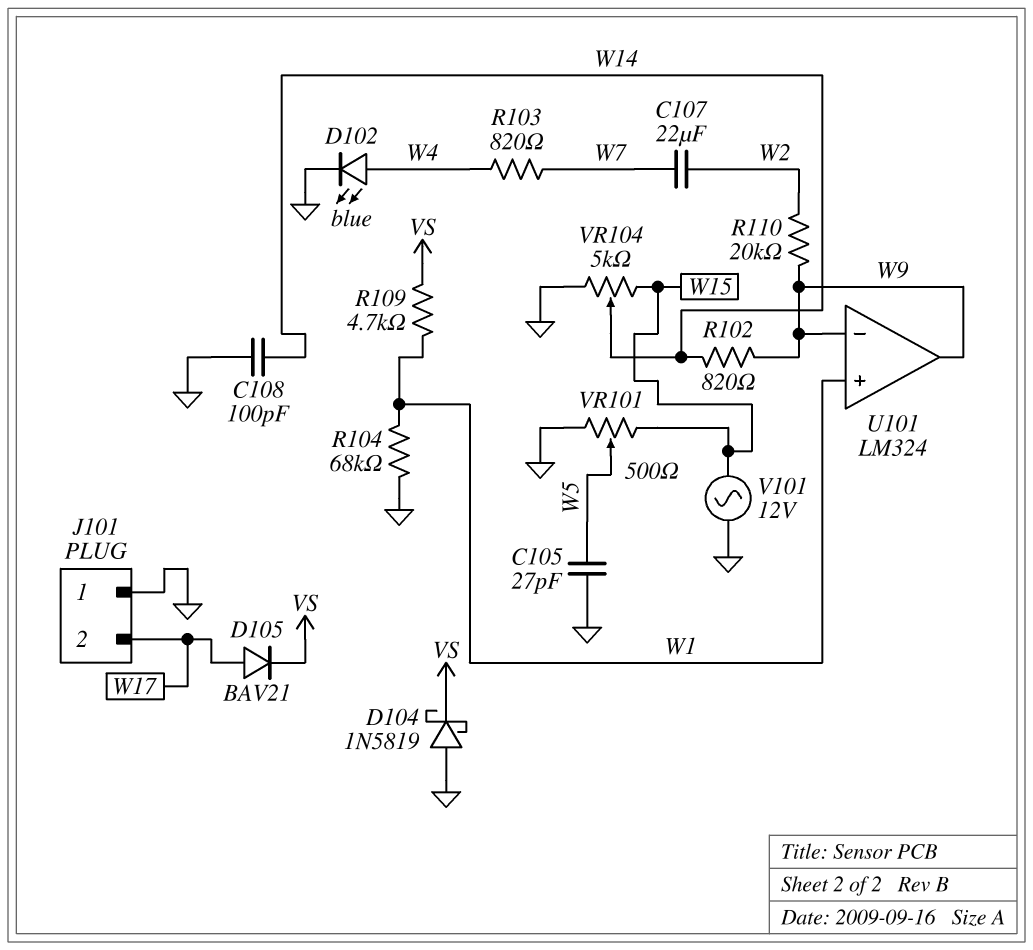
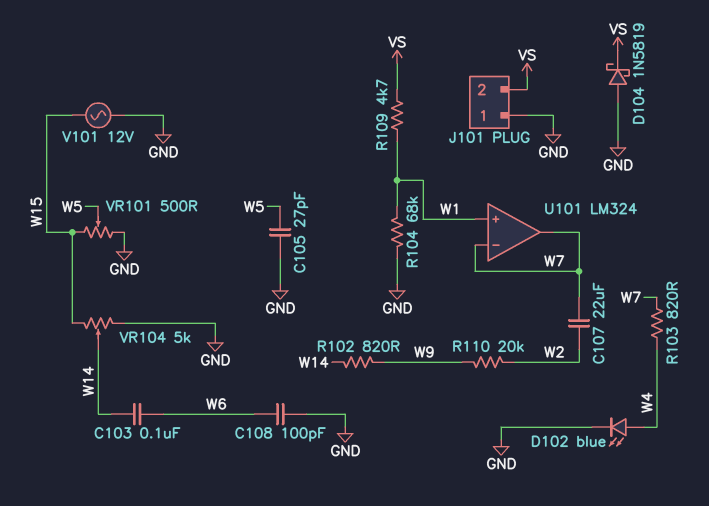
C103: none -> 100nF (W6, W14)
C108: 100pF (GND, W14) -> 100pF (GND, W6)
D105: diode BAV21 (A W17, K VS) -> none
J101 pin 2: W17 -> VS
U101 pin in-: W9 -> W7
U101 pin out: W9 -> W7

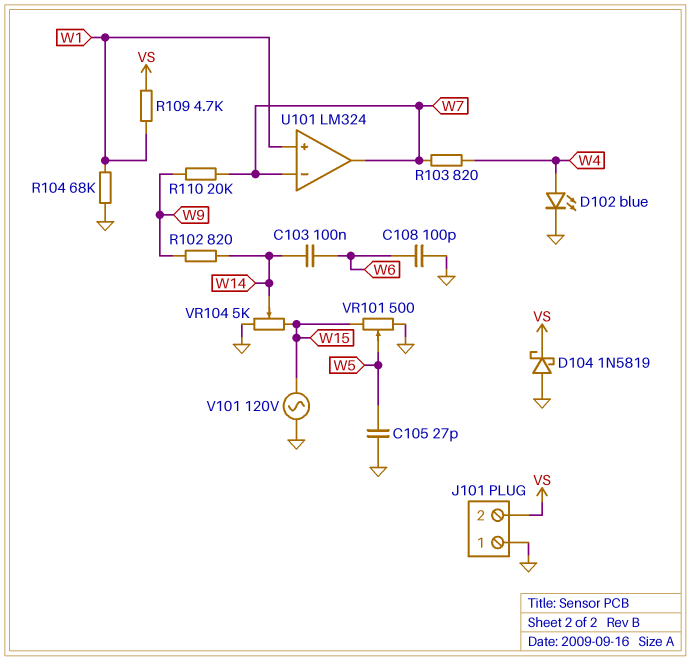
C107: 22uF (W2, W7) -> none
R110: 20k (W2, W9) -> 20k (W7, W9)
V101: AC 12V (GND, W15) -> AC 120V (GND, W15)

